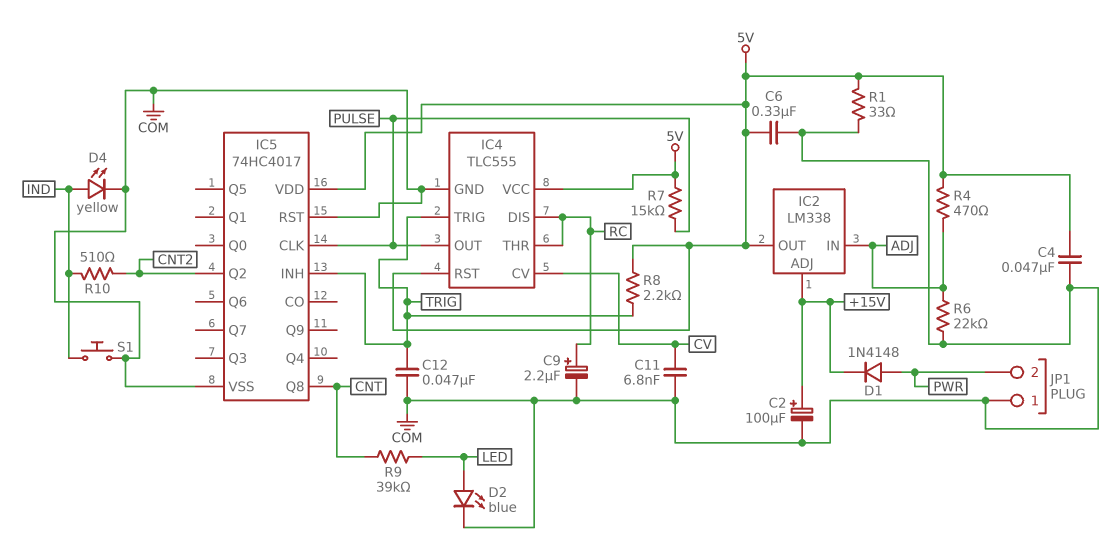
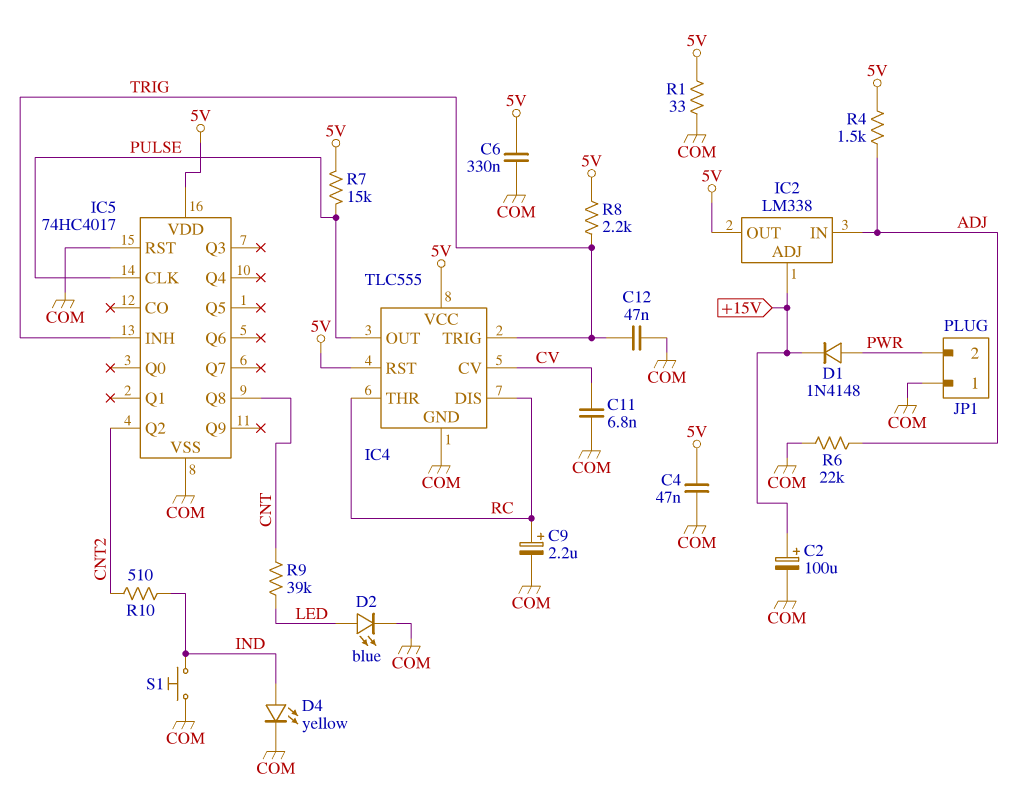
R4: 470 (5V, ADJ) -> 1.5k (5V, ADJ)

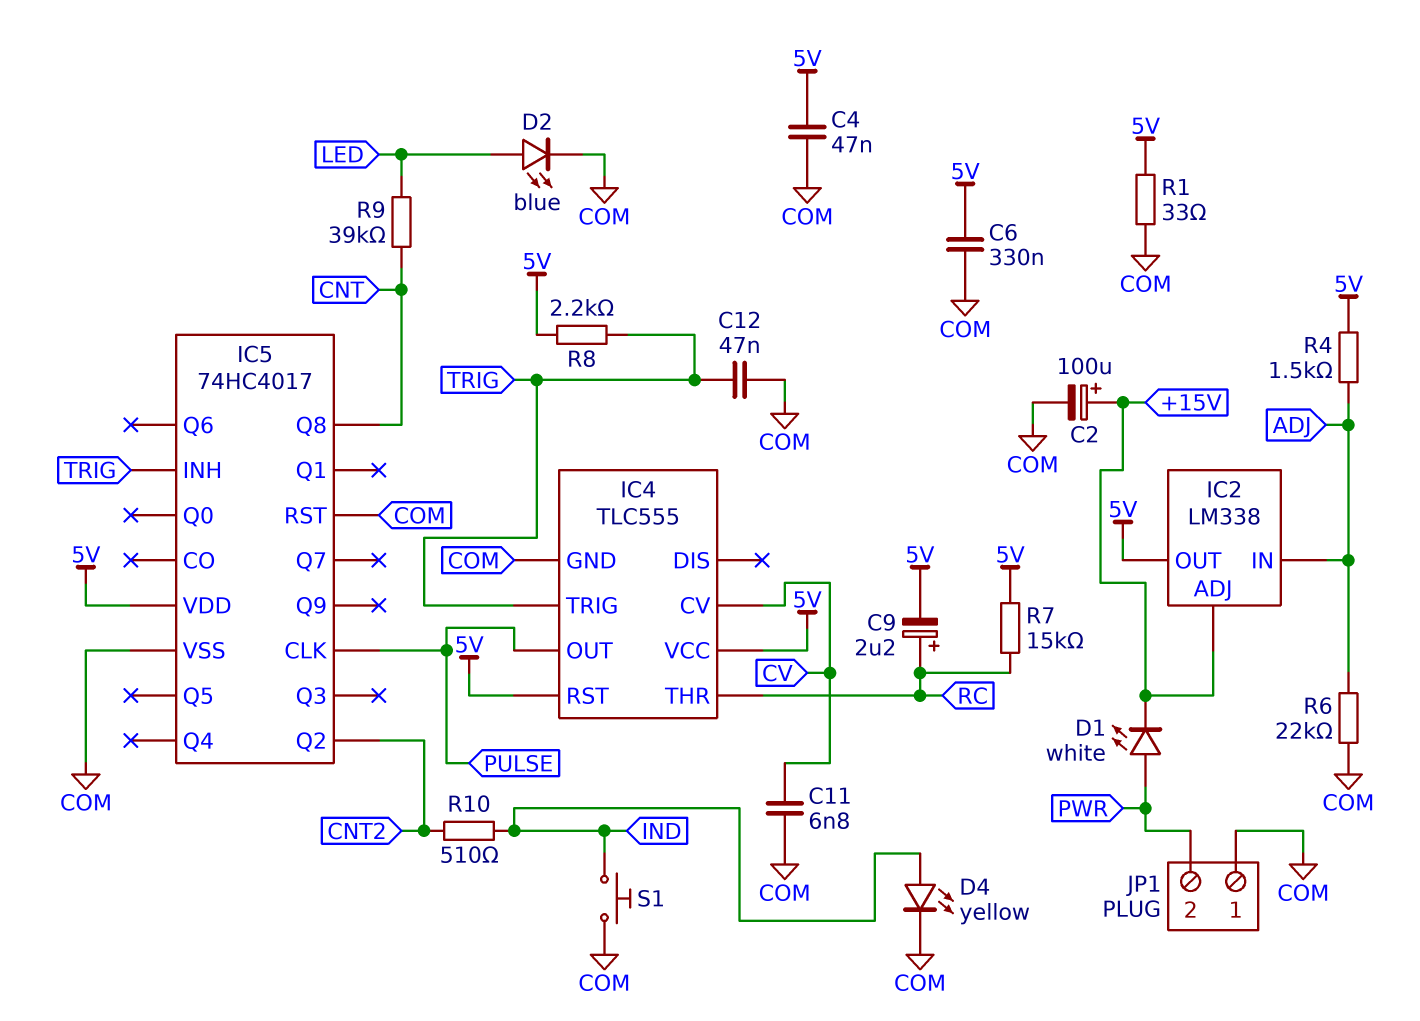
C9: 2.2uF (plus RC, minus COM) -> 2.2uF (plus RC, minus 5V)
D1: diode 1N4148 (A PWR, K +15V) -> LED white (A PWR, K +15V)
IC4 pin DIS: RC -> none
R7: 15k (5V, PULSE) -> 15k (5V, RC)

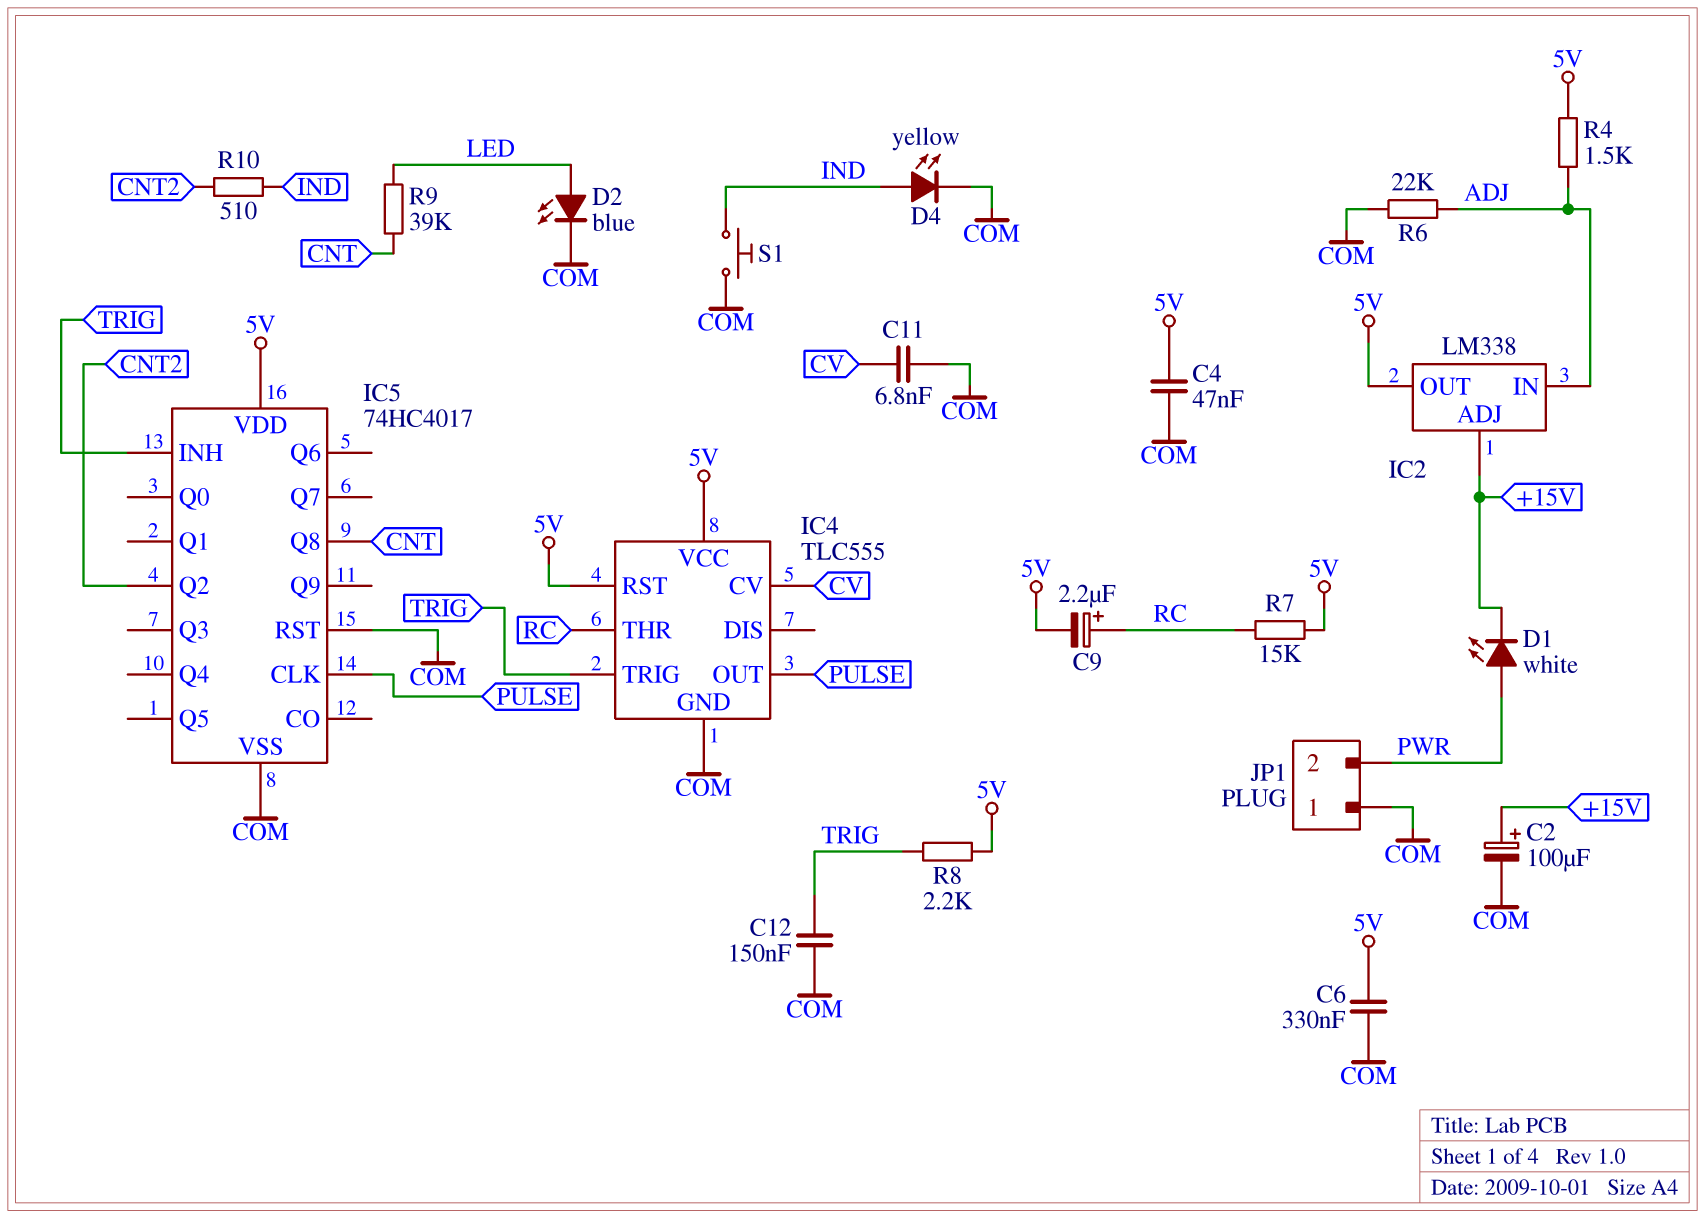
C12: 47nF (COM, TRIG) -> 150nF (COM, TRIG)
R1: 33 (5V, COM) -> none

